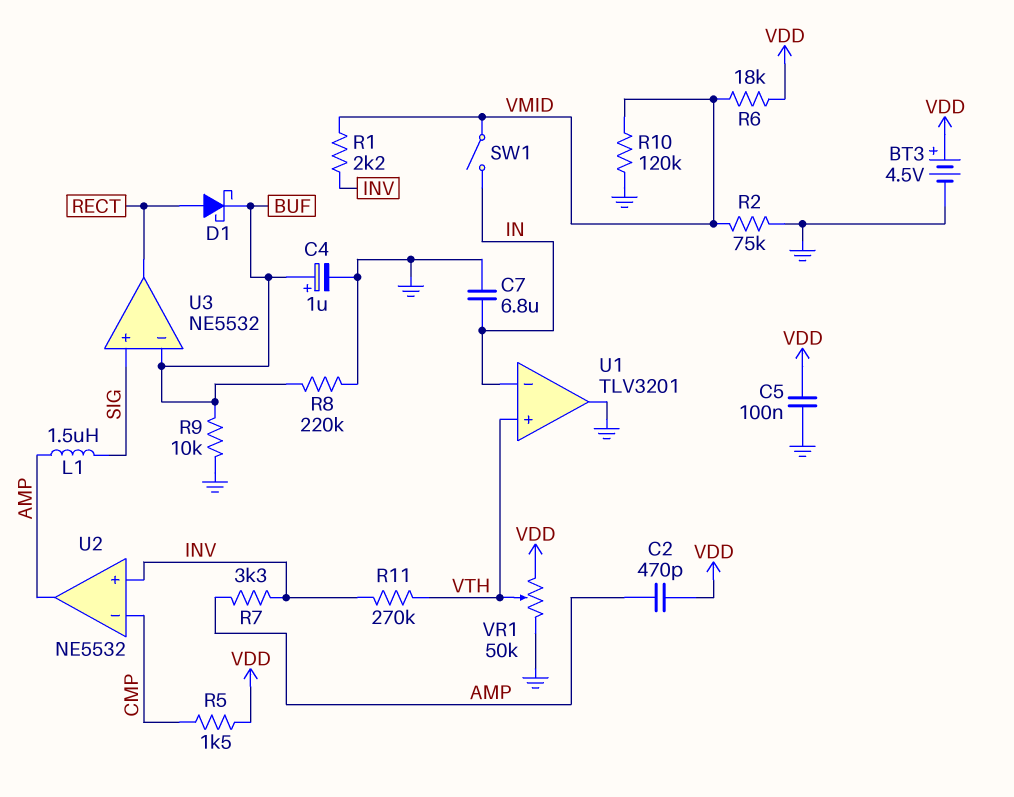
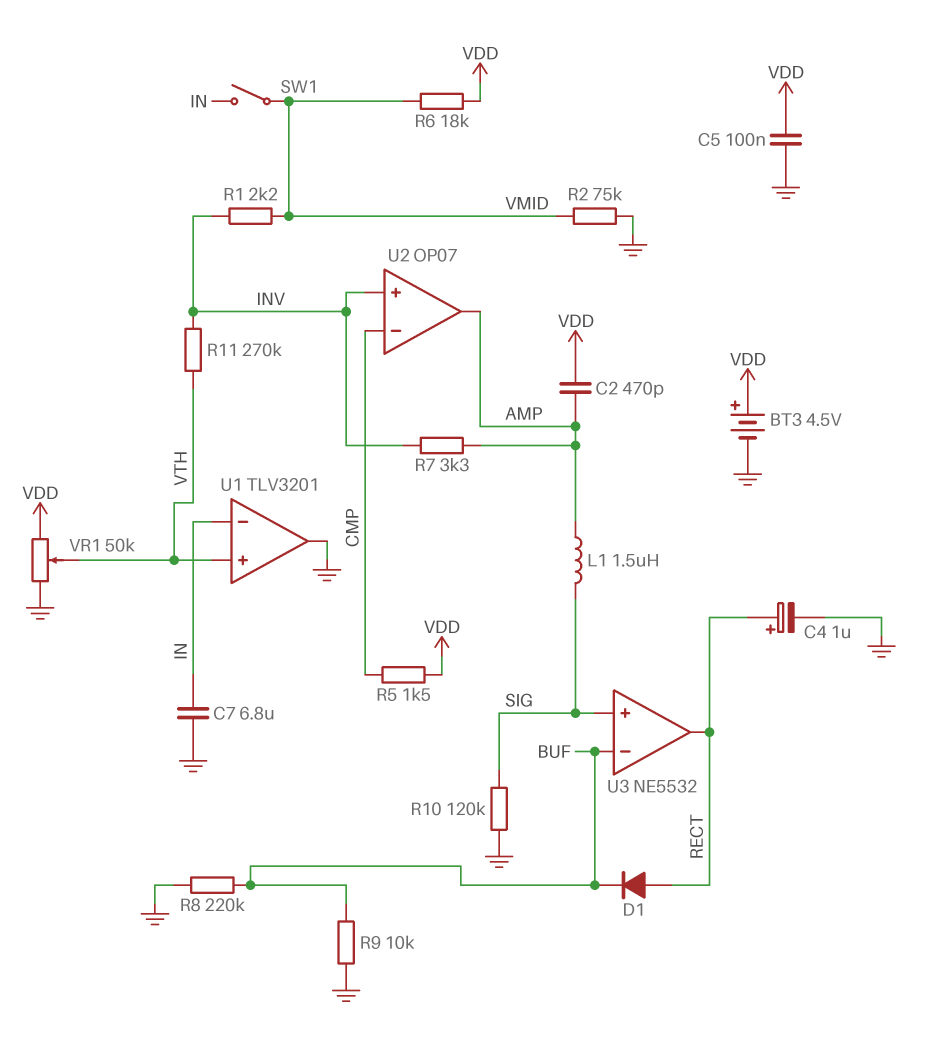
C4: 1uF (plus BUF, minus GND) -> 1uF (plus RECT, minus GND)
D1: schottky (A RECT, K BUF) -> diode (A RECT, K BUF)
R10: 120k (GND, VMID) -> 120k (GND, SIG)
U2: NE5532 -> OP07

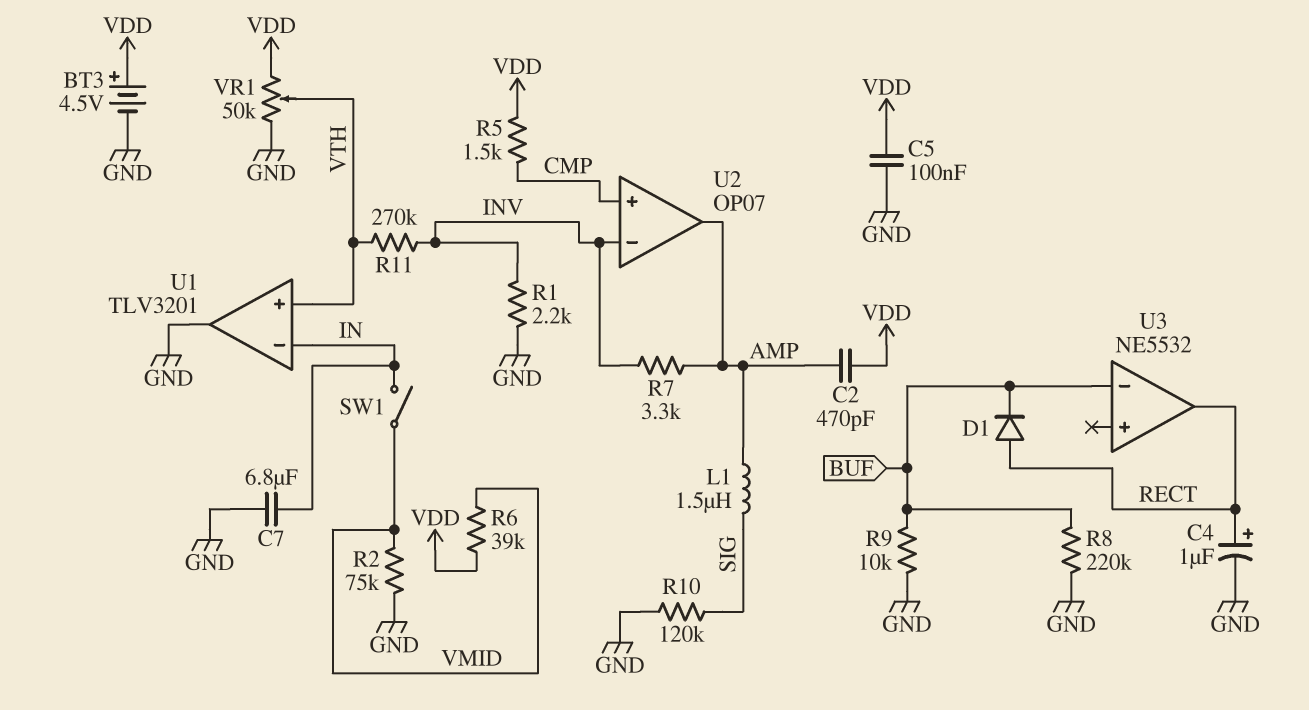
R1: 2.2k (INV, VMID) -> 2.2k (GND, INV)
R6: 18k (VDD, VMID) -> 39k (VDD, VMID)
U2 pin in+: INV -> CMP
U2 pin in-: CMP -> INV
U3 pin in+: SIG -> none

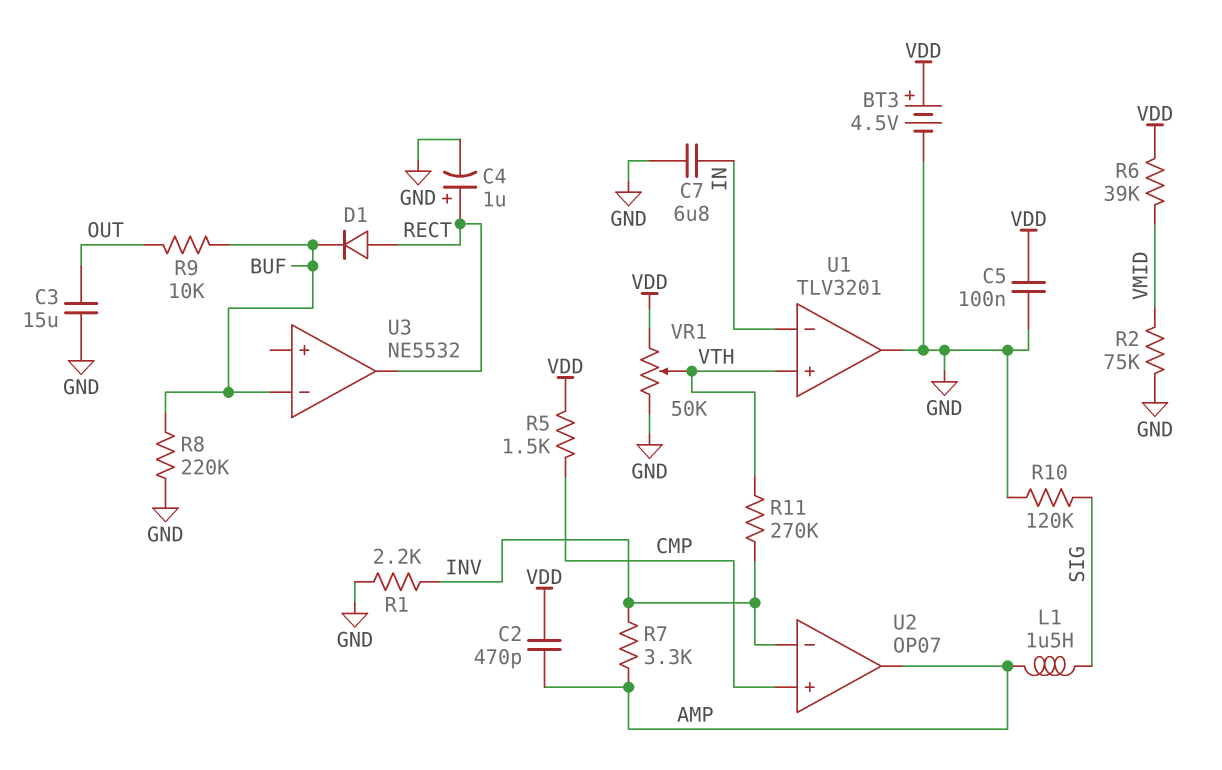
C3: none -> 15uF (GND, OUT)
R9: 10k (BUF, GND) -> 10k (BUF, OUT)
SW1: switch (IN, VMID) -> none

